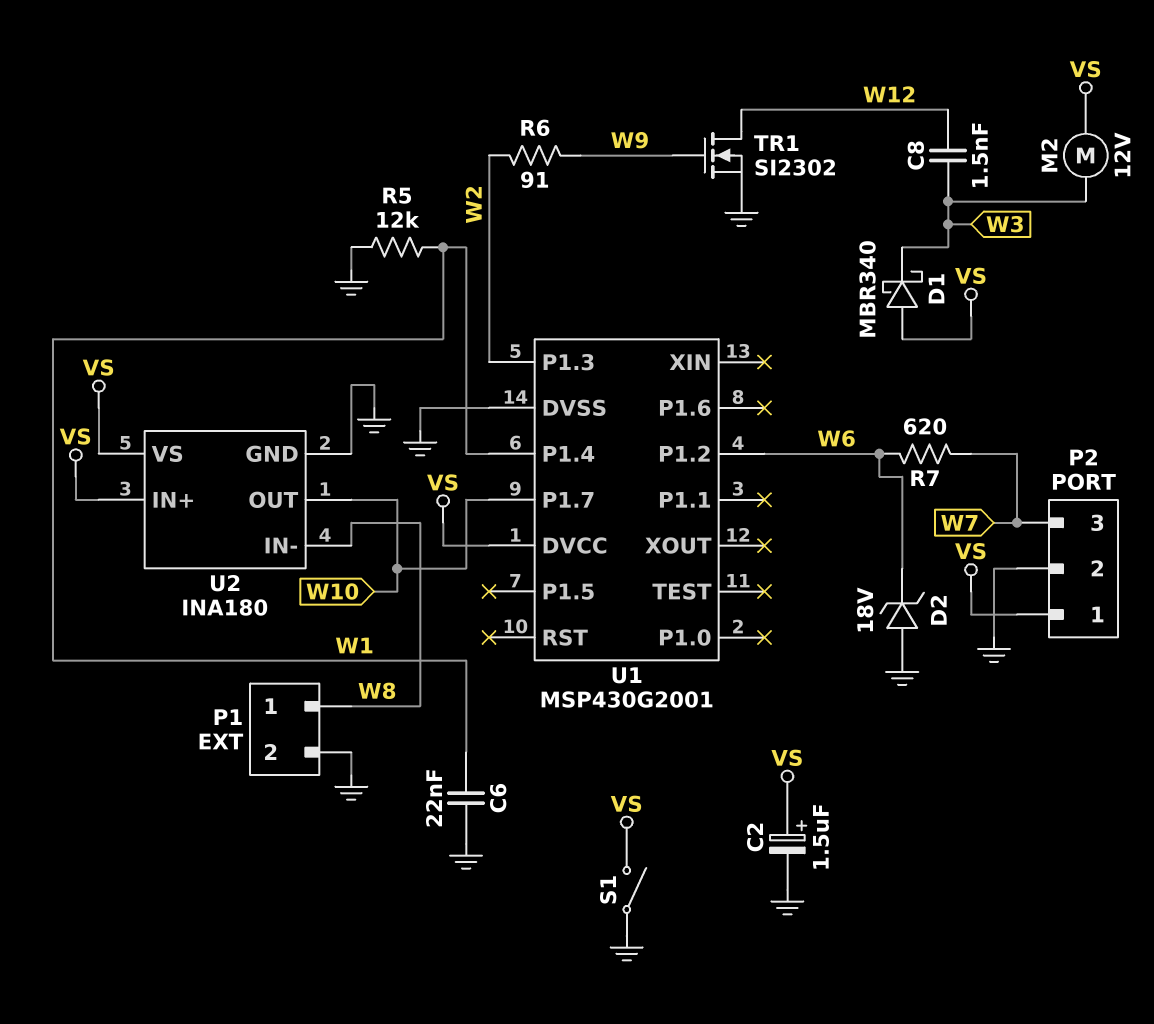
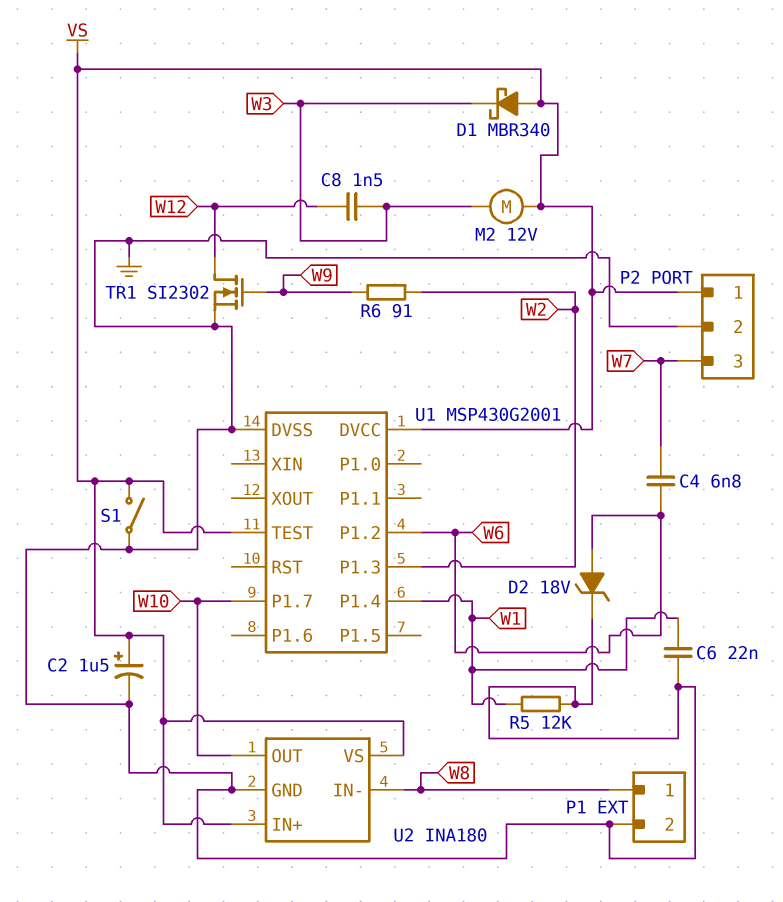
C4: none -> 6.8nF (W6, W7)
D2: zener 18V (A GND, K W6) -> zener 18V (A W6, K GND)
R7: 620 (W6, W7) -> none
U1 pin TEST: none -> VS

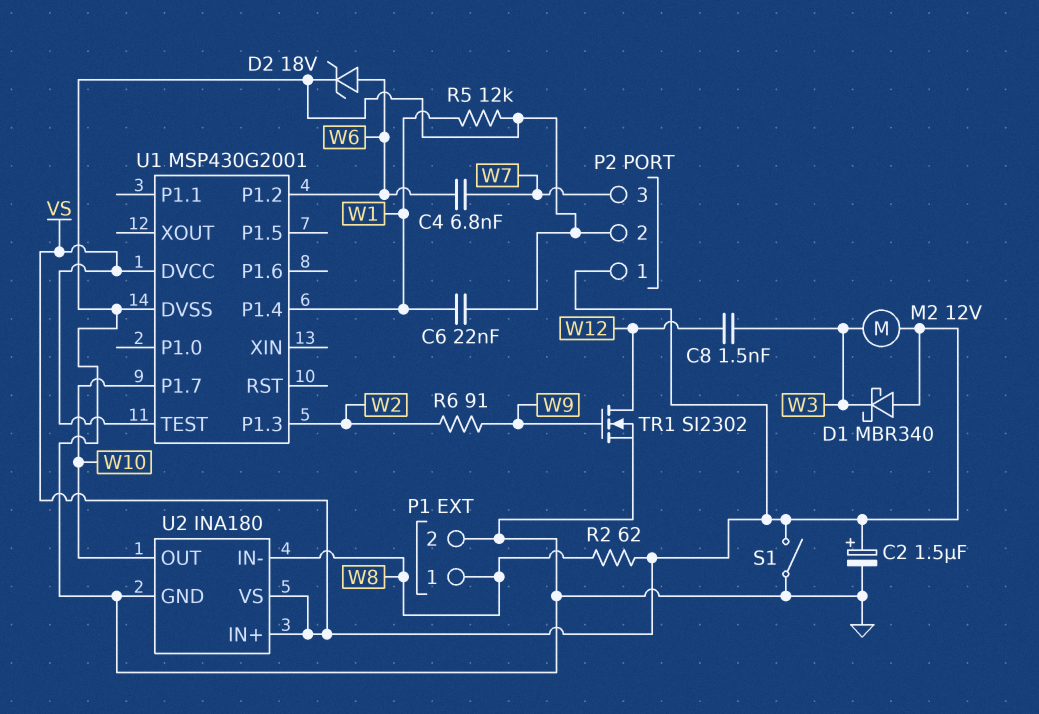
R2: none -> 62 (VS, W8)

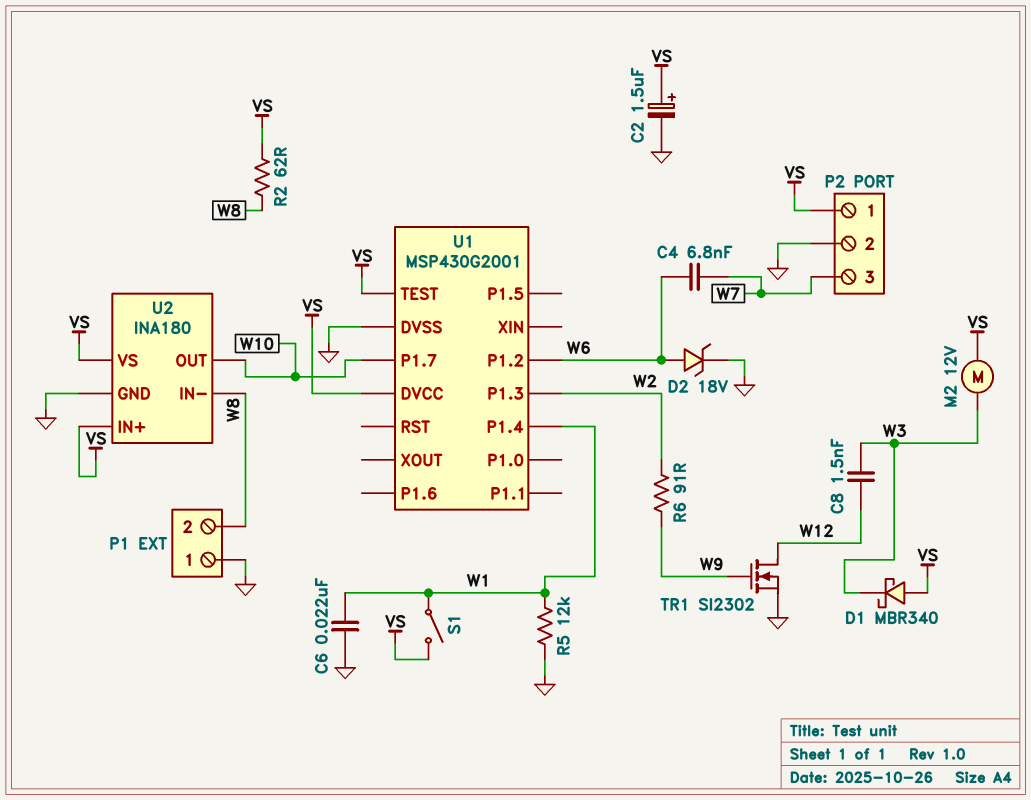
P1 pin 1: W8 -> GND
P1 pin 2: GND -> W8
S1: switch (GND, VS) -> switch (VS, W1)

